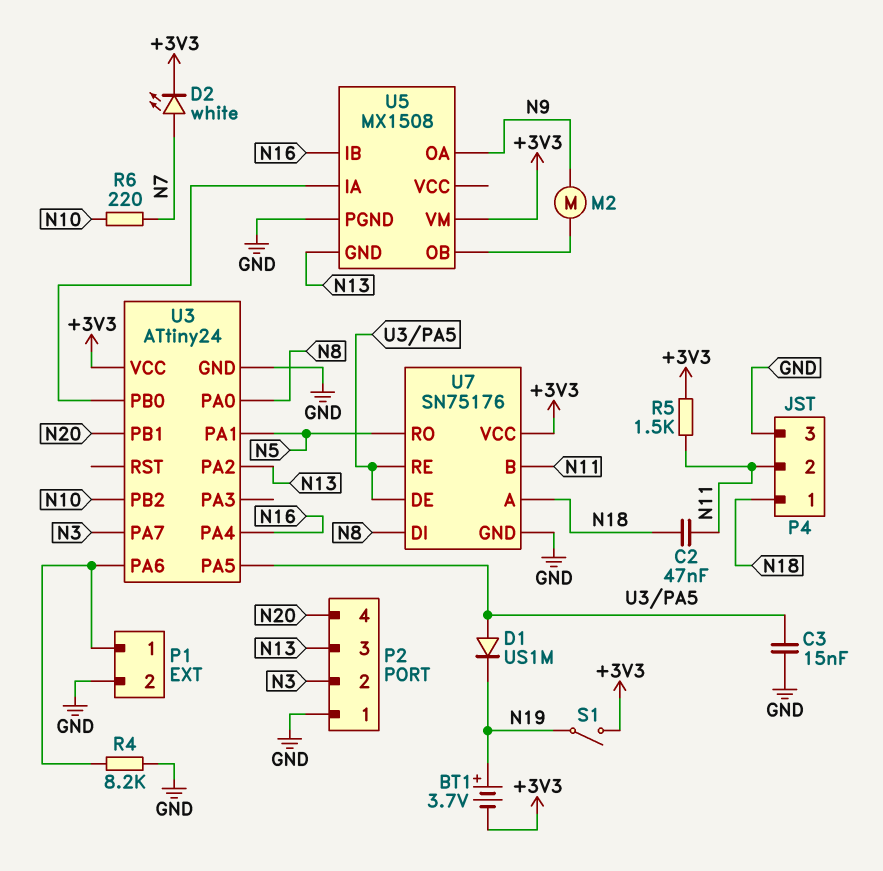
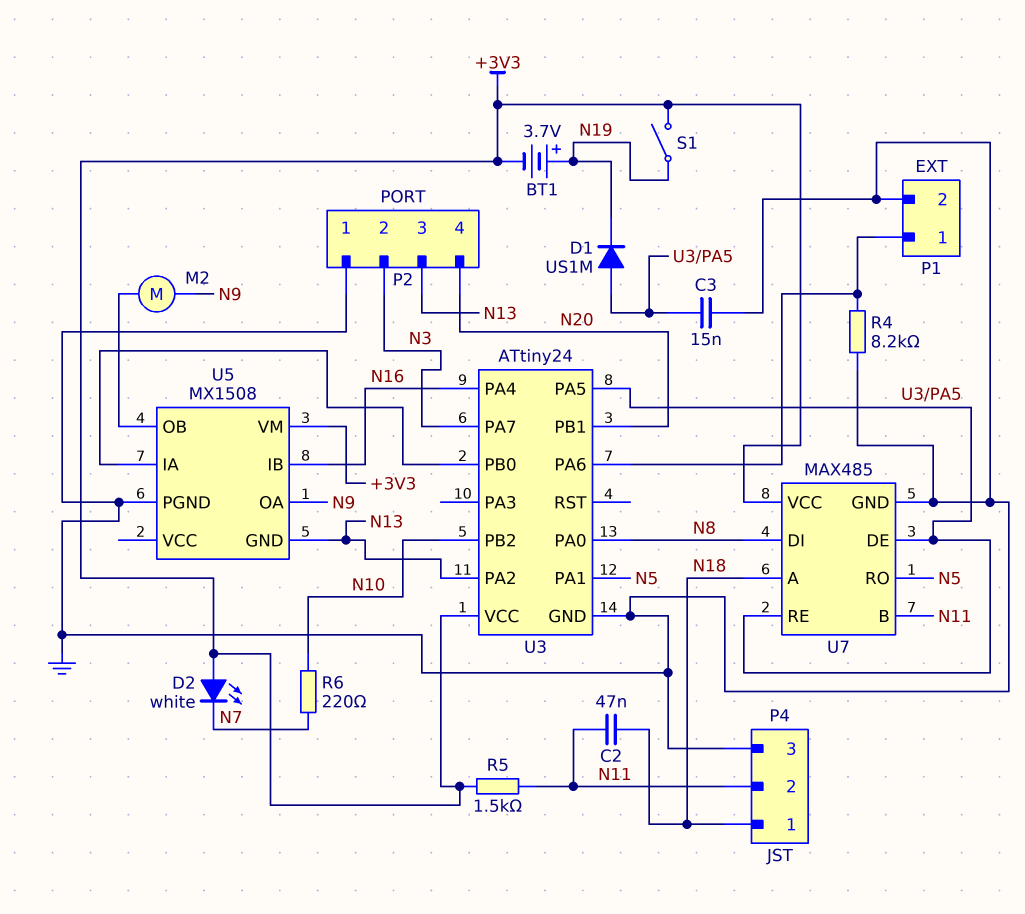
D2: LED white (A N7, K +3V3) -> LED white (A +3V3, K N7)
U7: SN75176 -> MAX485

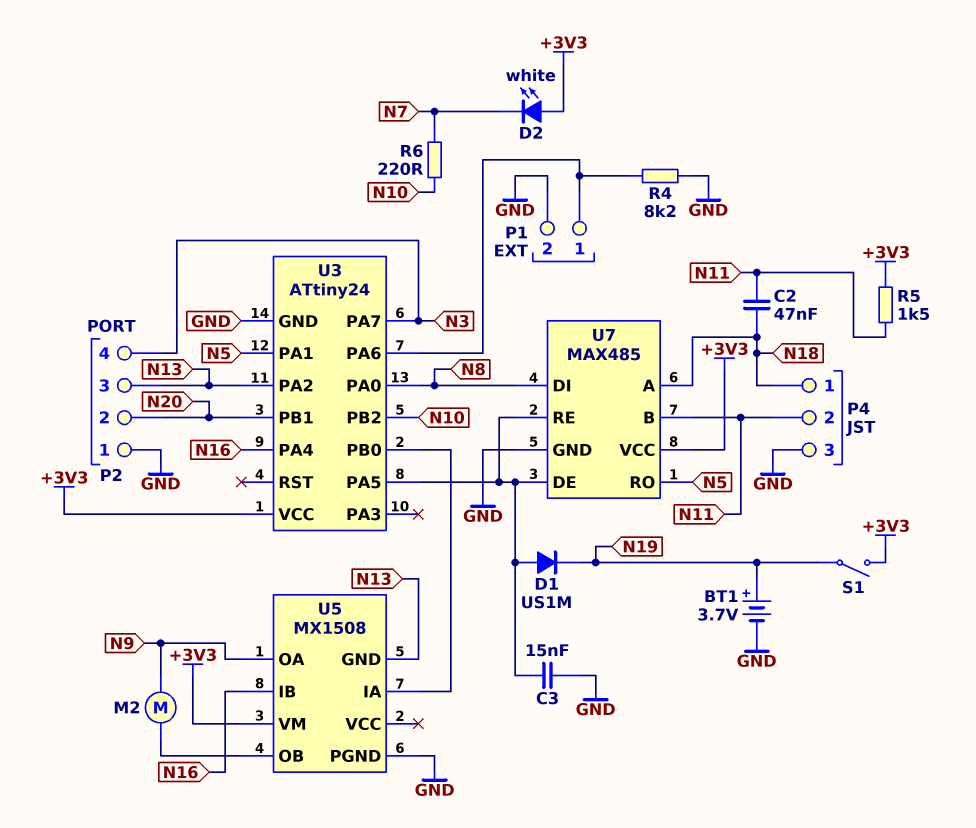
BT1: 3.7V (plus N19, minus +3V3) -> 3.7V (plus N19, minus GND)
P2 pin 2: N3 -> N20
P2 pin 4: N20 -> N3

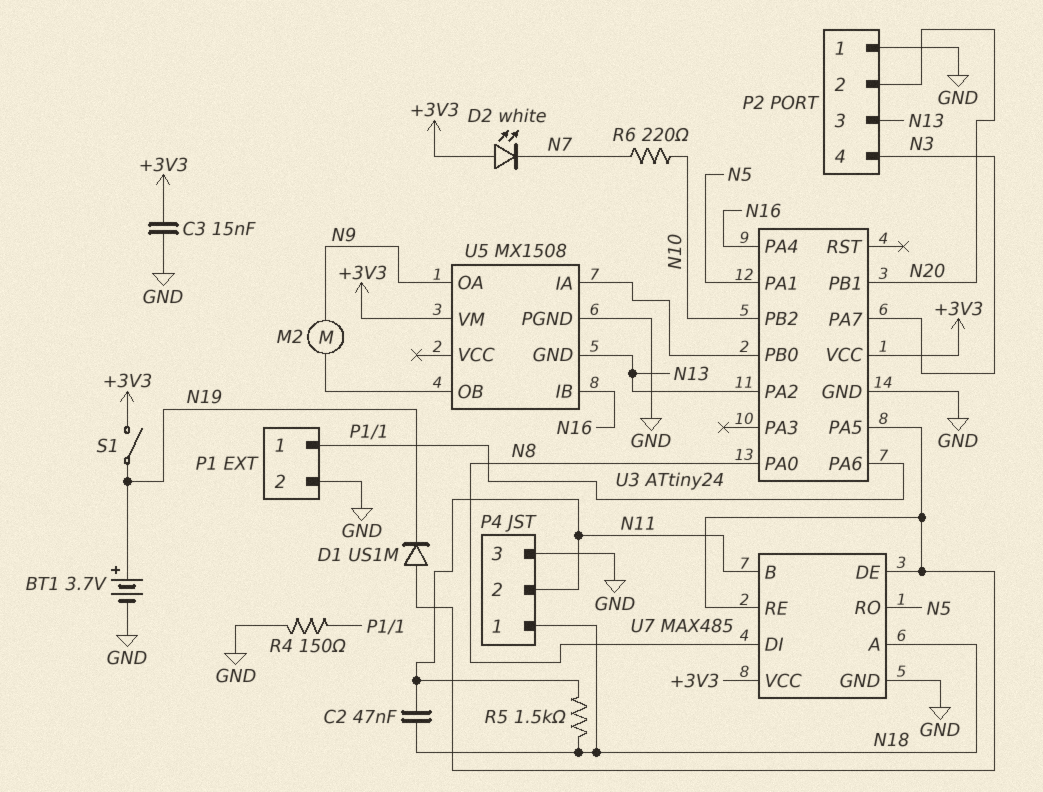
C3: 15nF (GND, U3/PA5) -> 15nF (+3V3, GND)
R4: 8.2k (GND, P1/1) -> 150 (GND, P1/1)
R5: 1.5k (+3V3, N11) -> 1.5k (N11, N18)

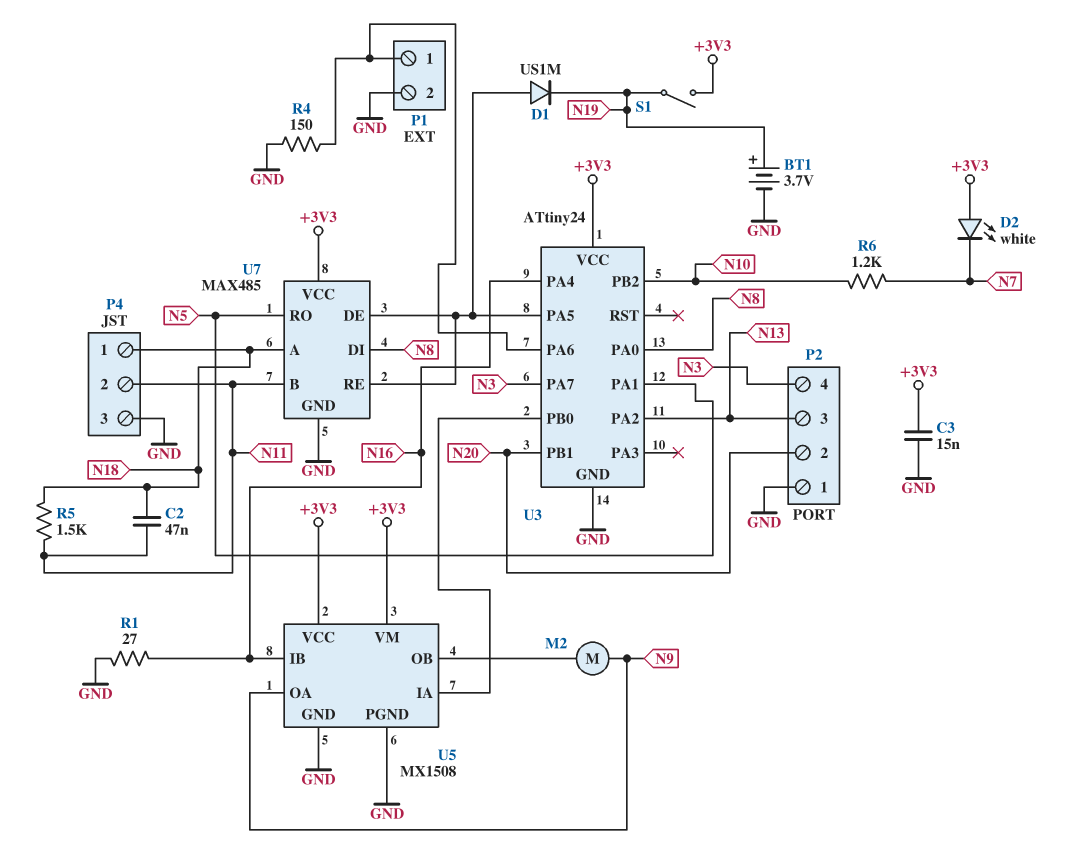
R1: none -> 27 (GND, N16)
R6: 220 (N7, N10) -> 1.2k (N7, N10)
U5 pin GND: N13 -> GND
U5 pin VCC: none -> +3V3

